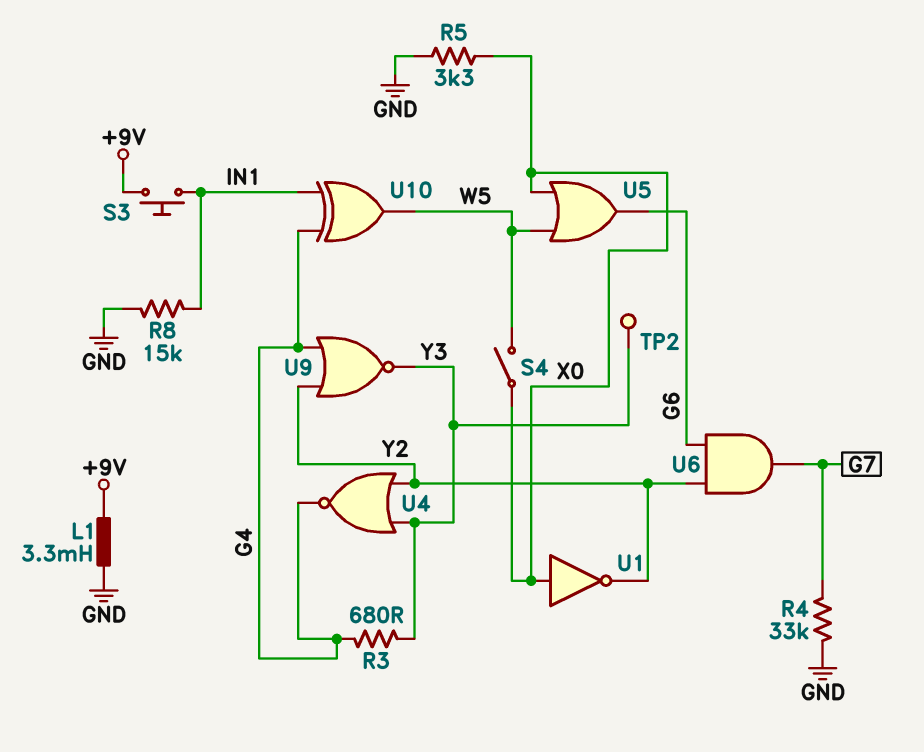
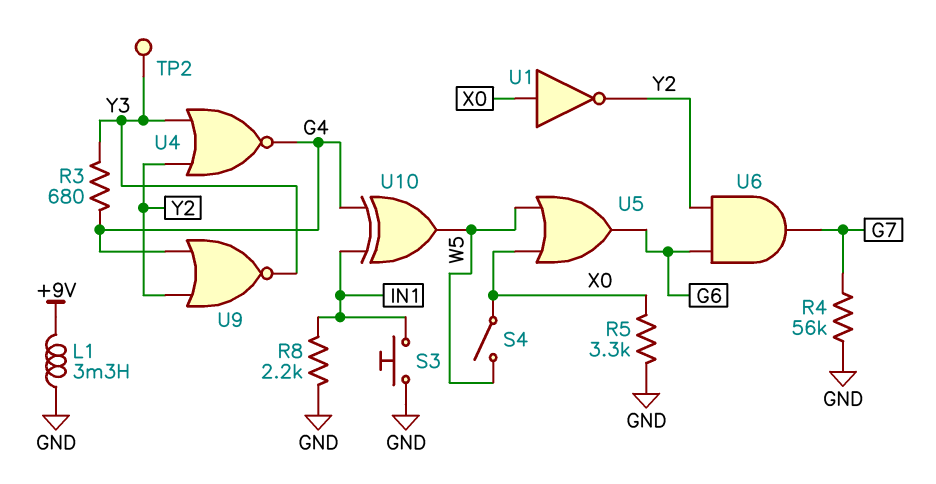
R4: 33k (G7, GND) -> 56k (G7, GND)
R8: 15k (GND, IN1) -> 2.2k (GND, IN1)
S3: button (+9V, IN1) -> button (GND, IN1)

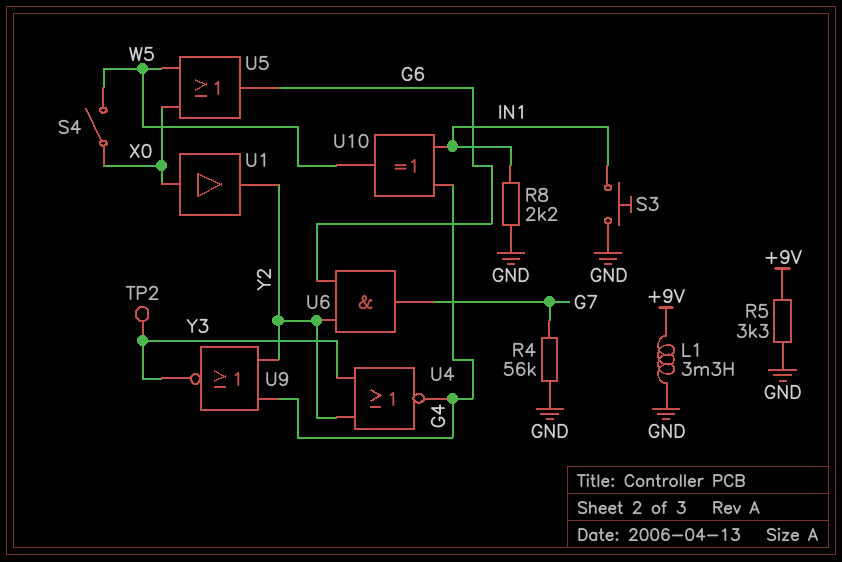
R3: 680 (G4, Y3) -> none
R5: 3.3k (GND, X0) -> 3.3k (+9V, GND)
U1: NOT (in X0, out Y2) -> buffer (in X0, out Y2)

